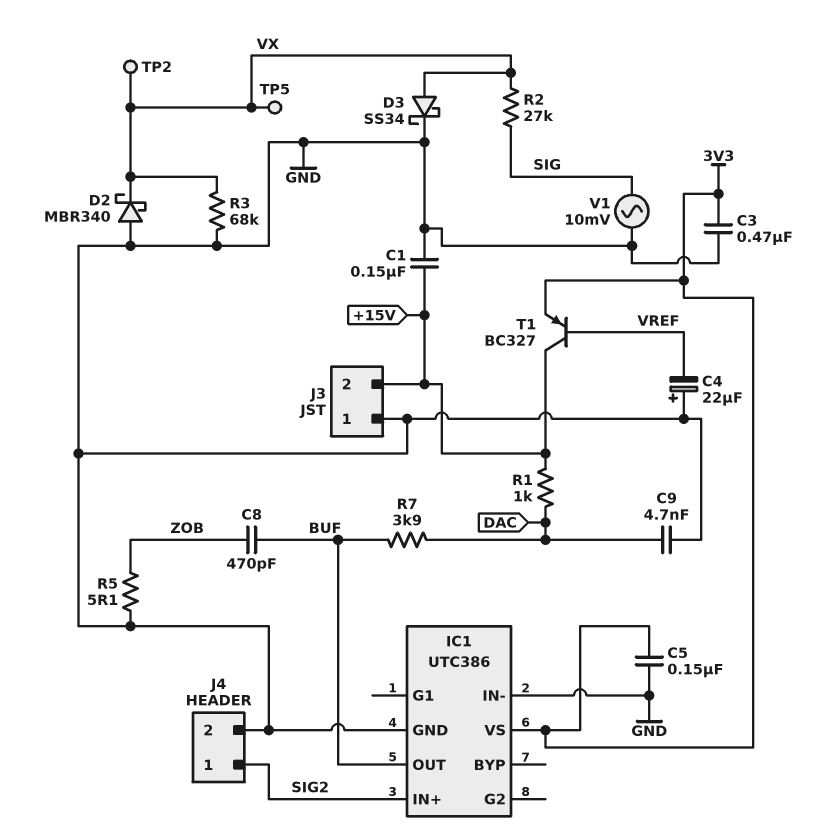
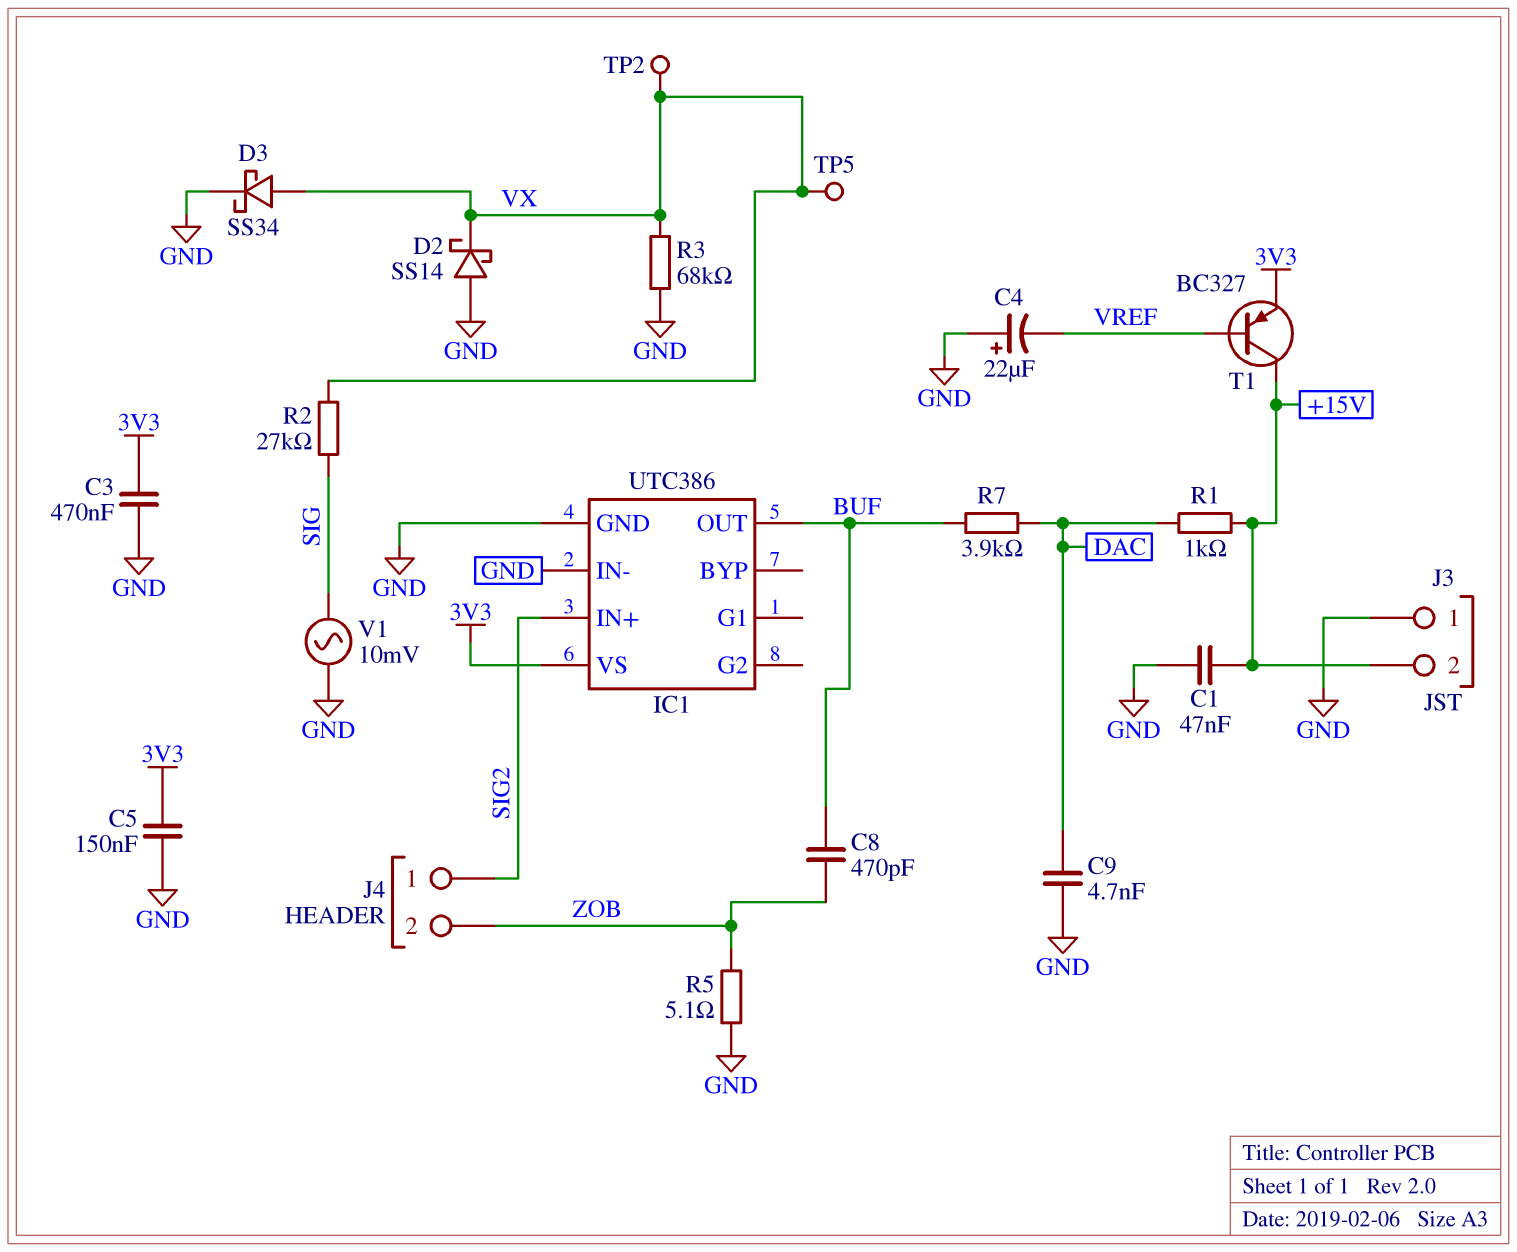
C1: 150nF (+15V, GND) -> 47nF (+15V, GND)
D2: schottky MBR340 (A GND, K VX) -> schottky SS14 (A GND, K VX)
J4 pin 2: GND -> ZOB

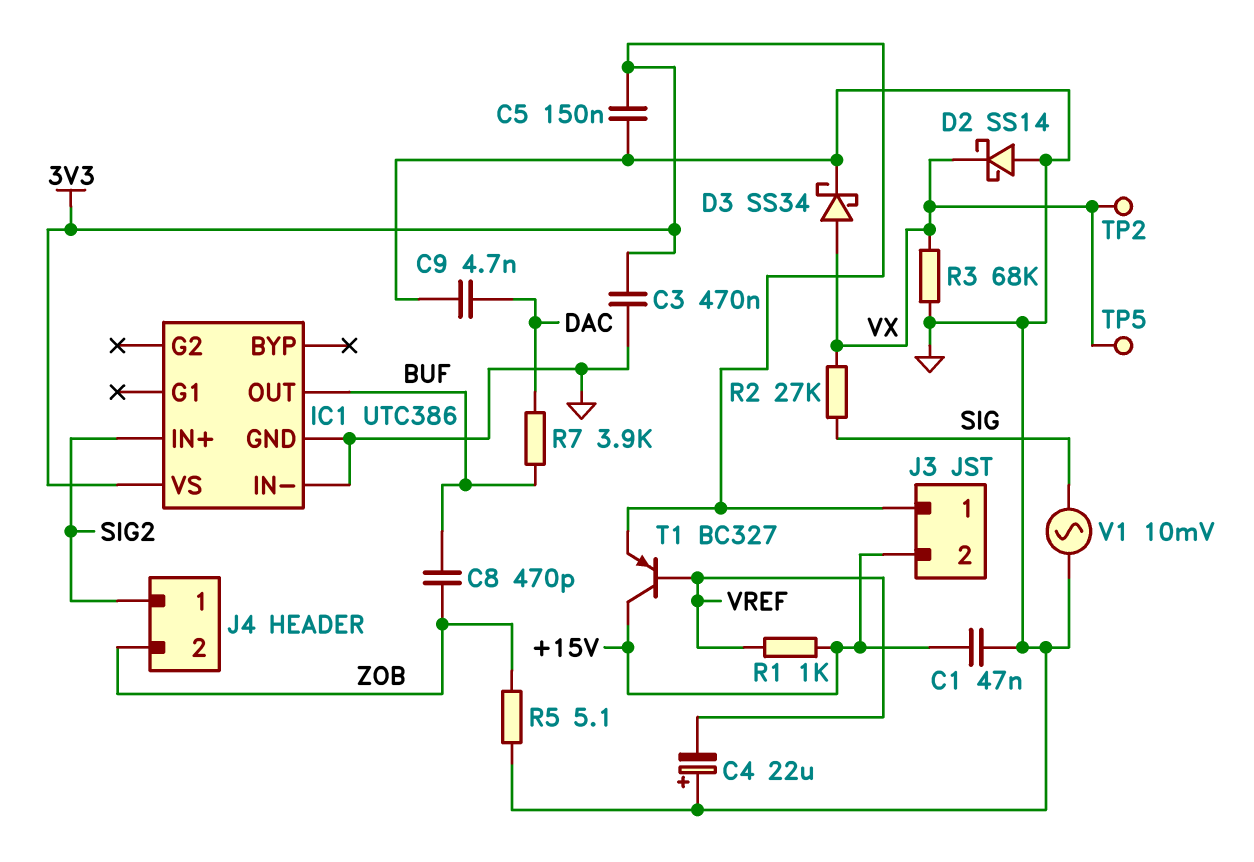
J3 pin 1: GND -> 3V3
R1: 1k (+15V, DAC) -> 1k (+15V, VREF)

